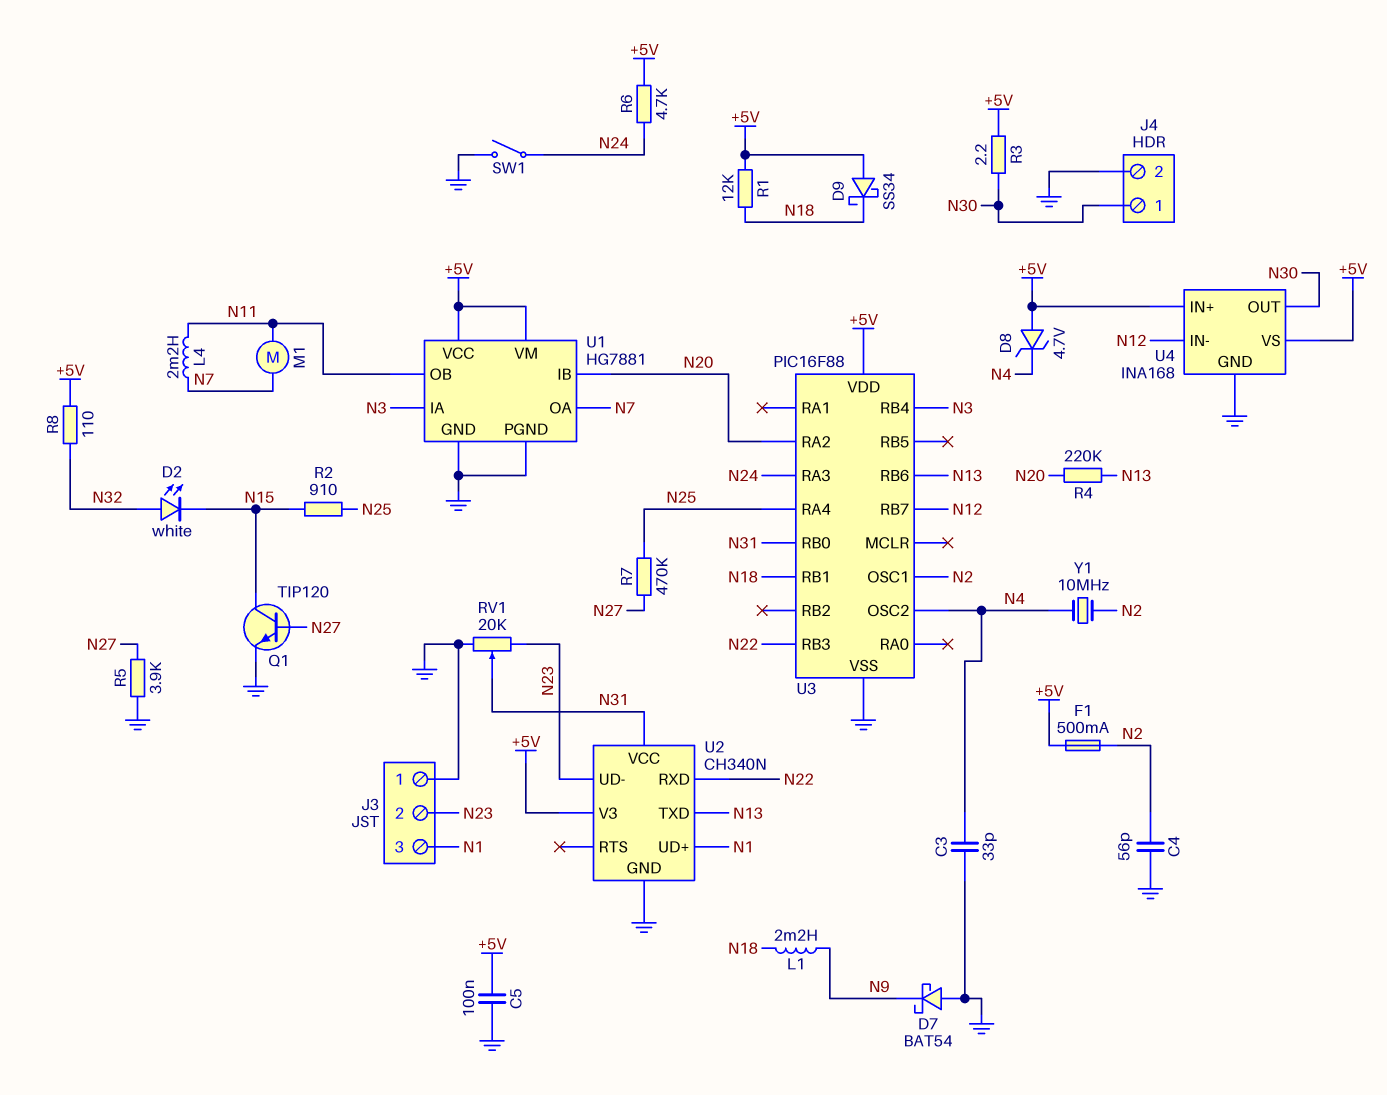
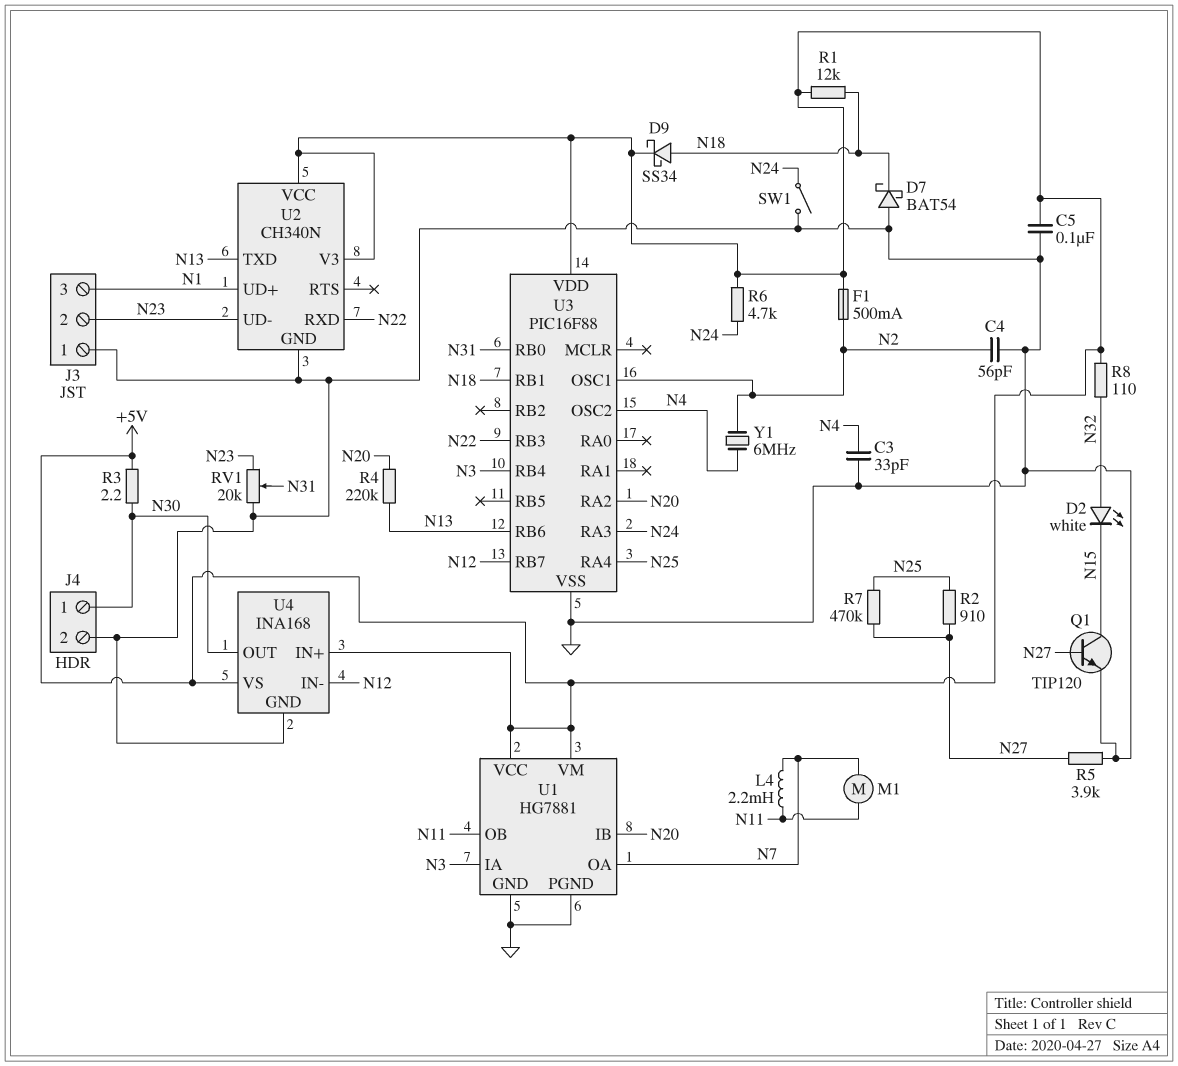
D7: schottky BAT54 (A GND, K N9) -> schottky BAT54 (A GND, K N18)
D8: zener 4.7V (A +5V, K N4) -> none
D9: schottky SS34 (A +5V, K N18) -> schottky SS34 (A N18, K +5V)
L1: 2.2mH (N9, N18) -> none
R2: 910 (N15, N25) -> 910 (N25, N27)
U2 pin VCC: N31 -> +5V
Y1: 10MHz (N2, N4) -> 6MHz (N2, N4)

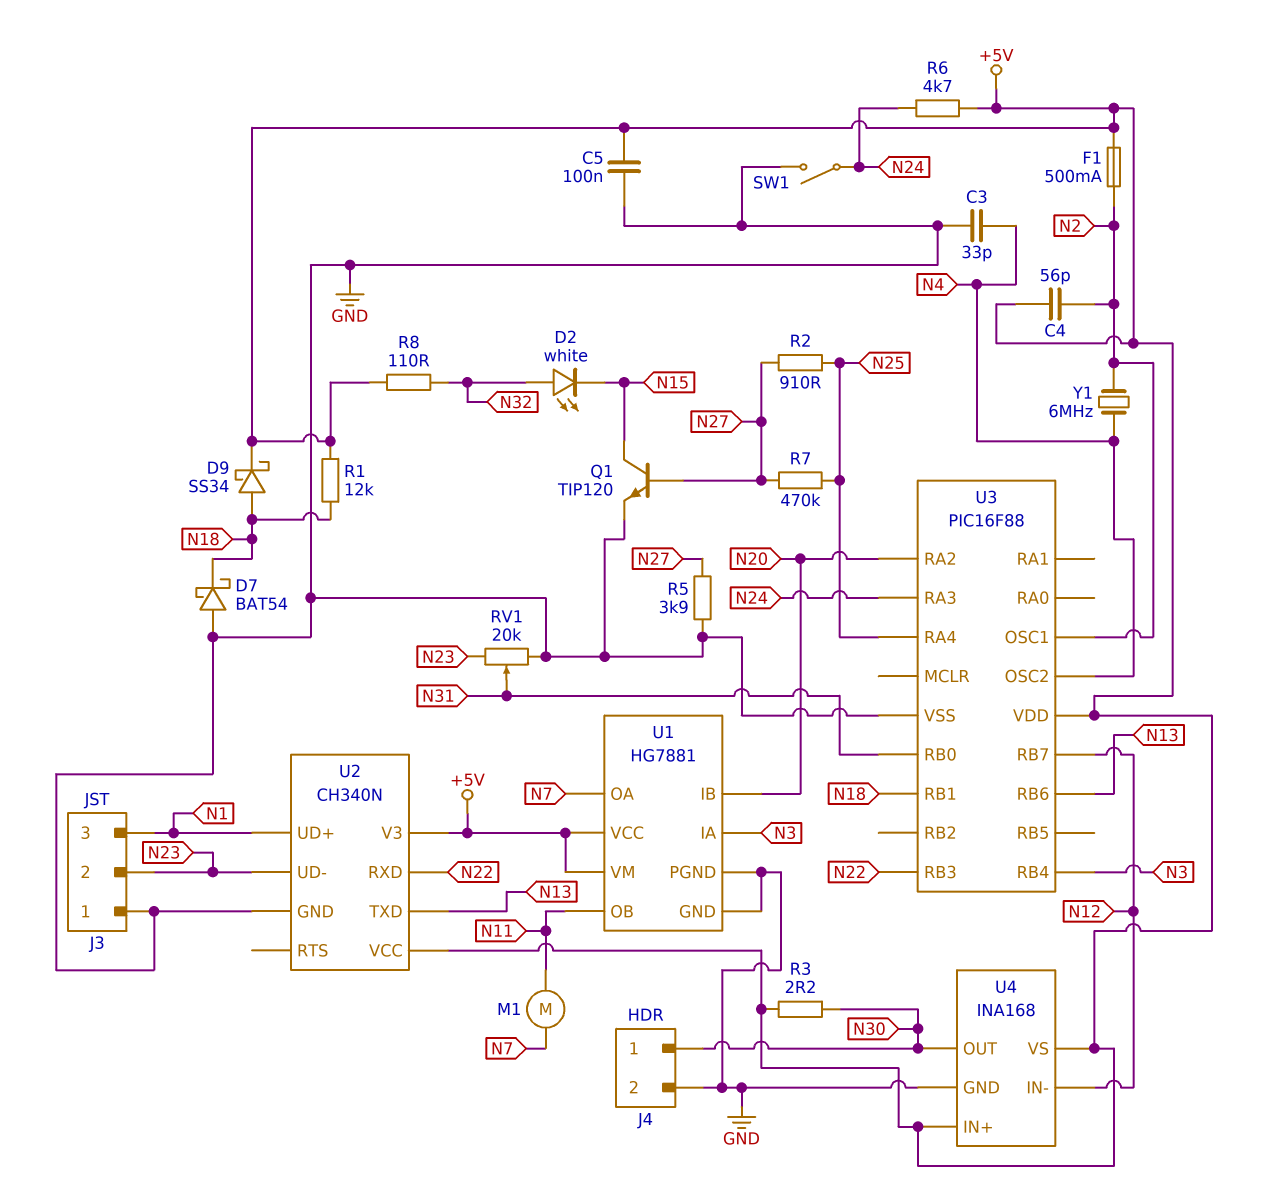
C4: 56pF (GND, N2) -> 56pF (+5V, N2)
L4: 2.2mH (N7, N11) -> none
R4: 220k (N13, N20) -> none

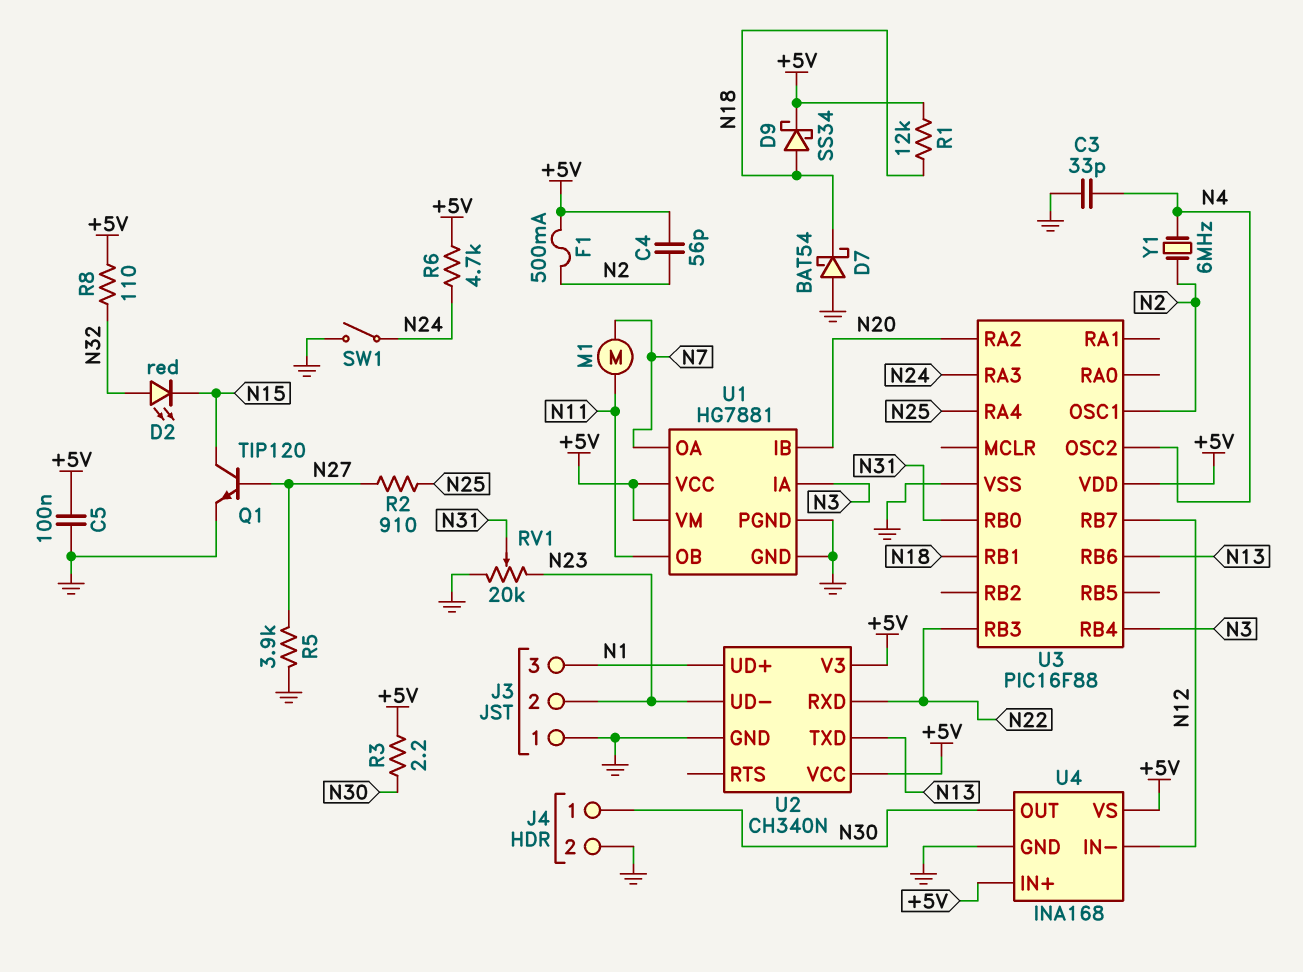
D2: LED white (A N32, K N15) -> LED red (A N32, K N15)
R7: 470k (N25, N27) -> none

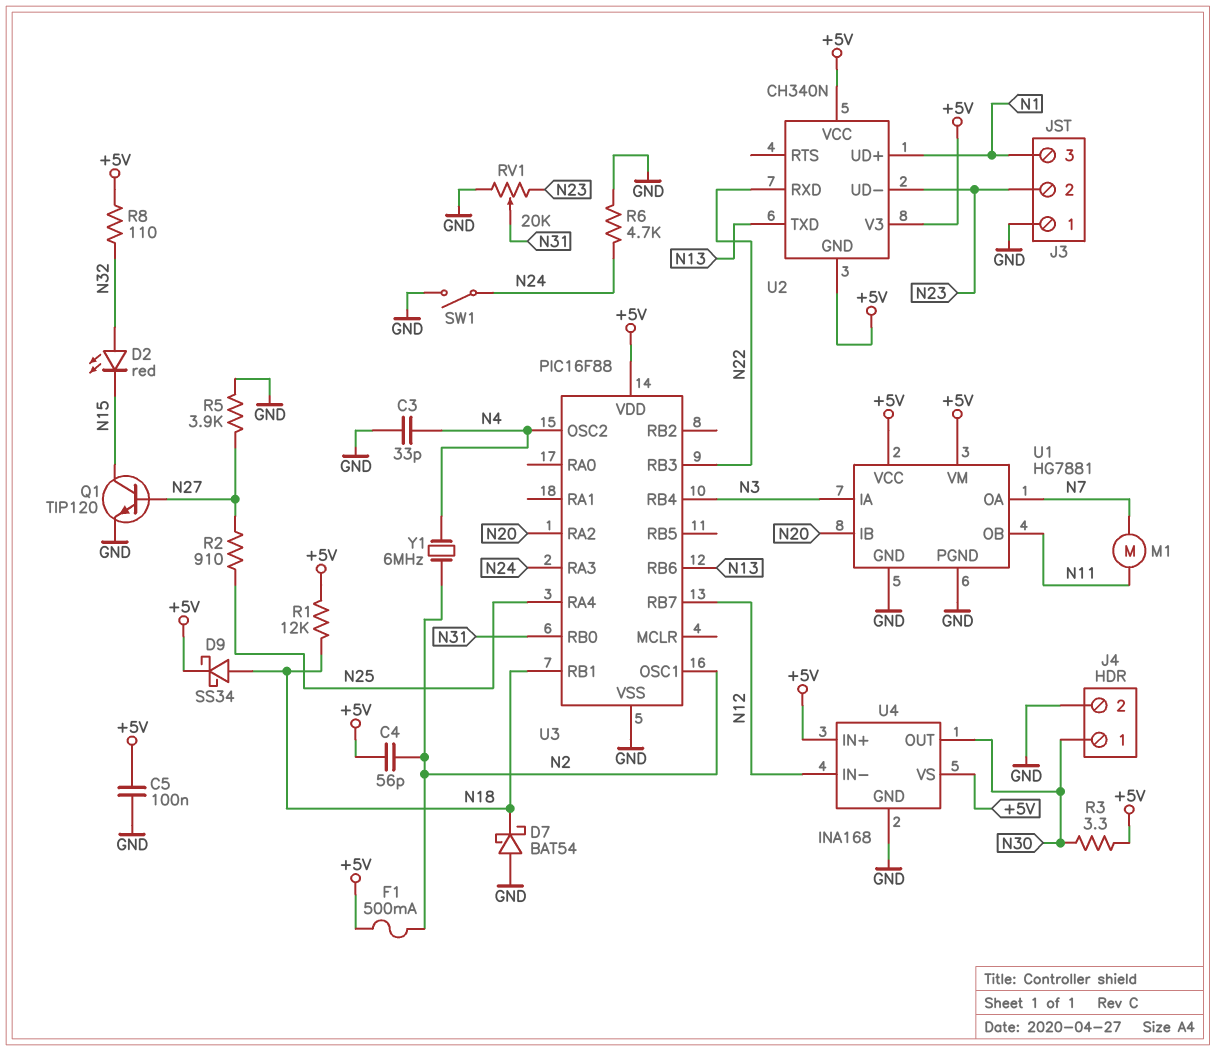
R3: 2.2 (+5V, N30) -> 3.3 (+5V, N30)
R6: 4.7k (+5V, N24) -> 4.7k (GND, N24)
U2 pin GND: GND -> +5V

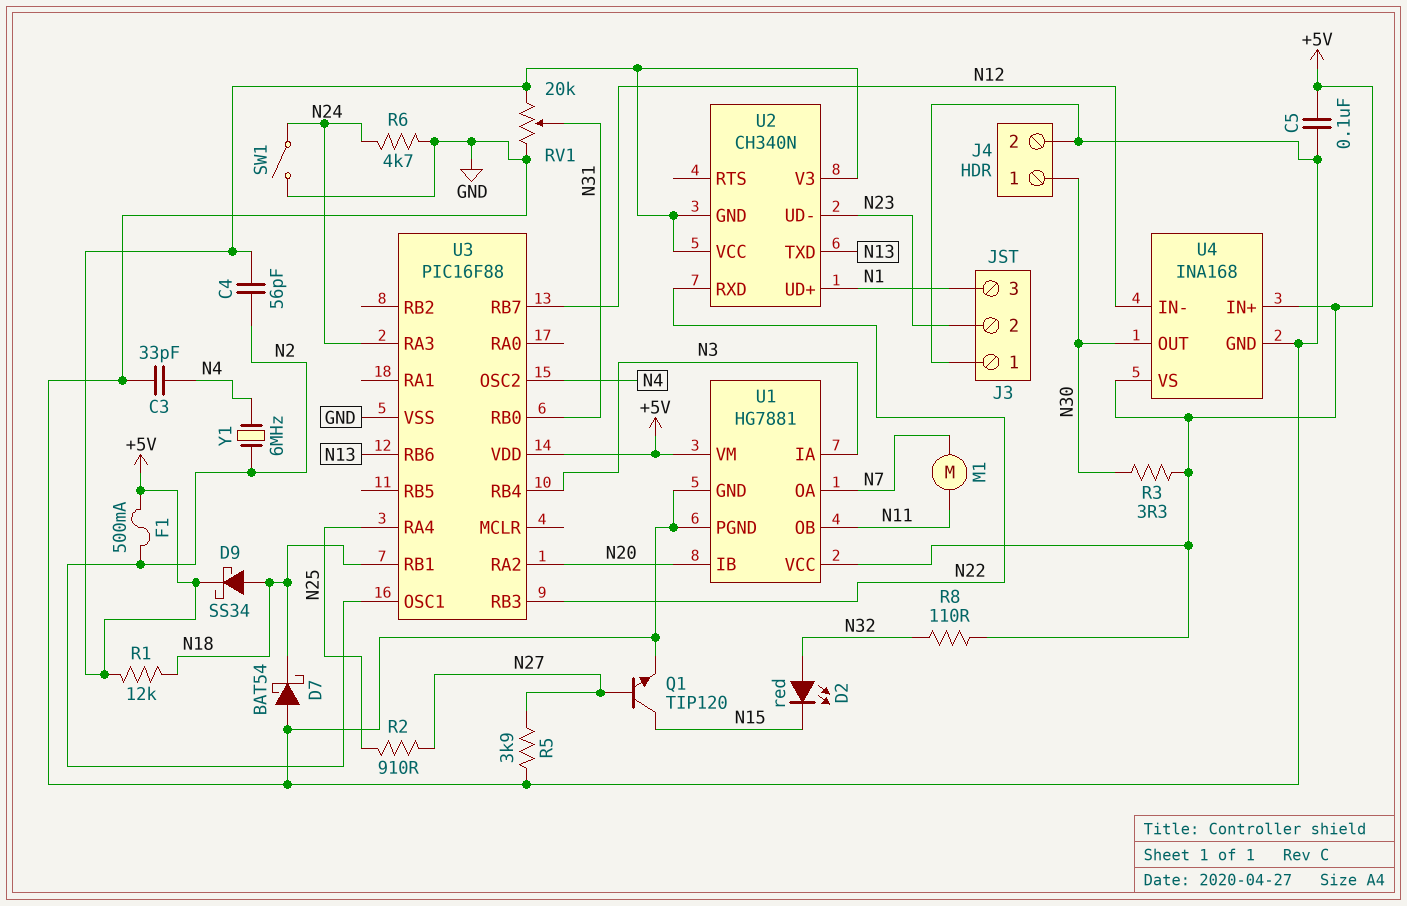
RV1: 20k (GND, N23, wiper N31) -> 20k (+5V, GND, wiper N31)

